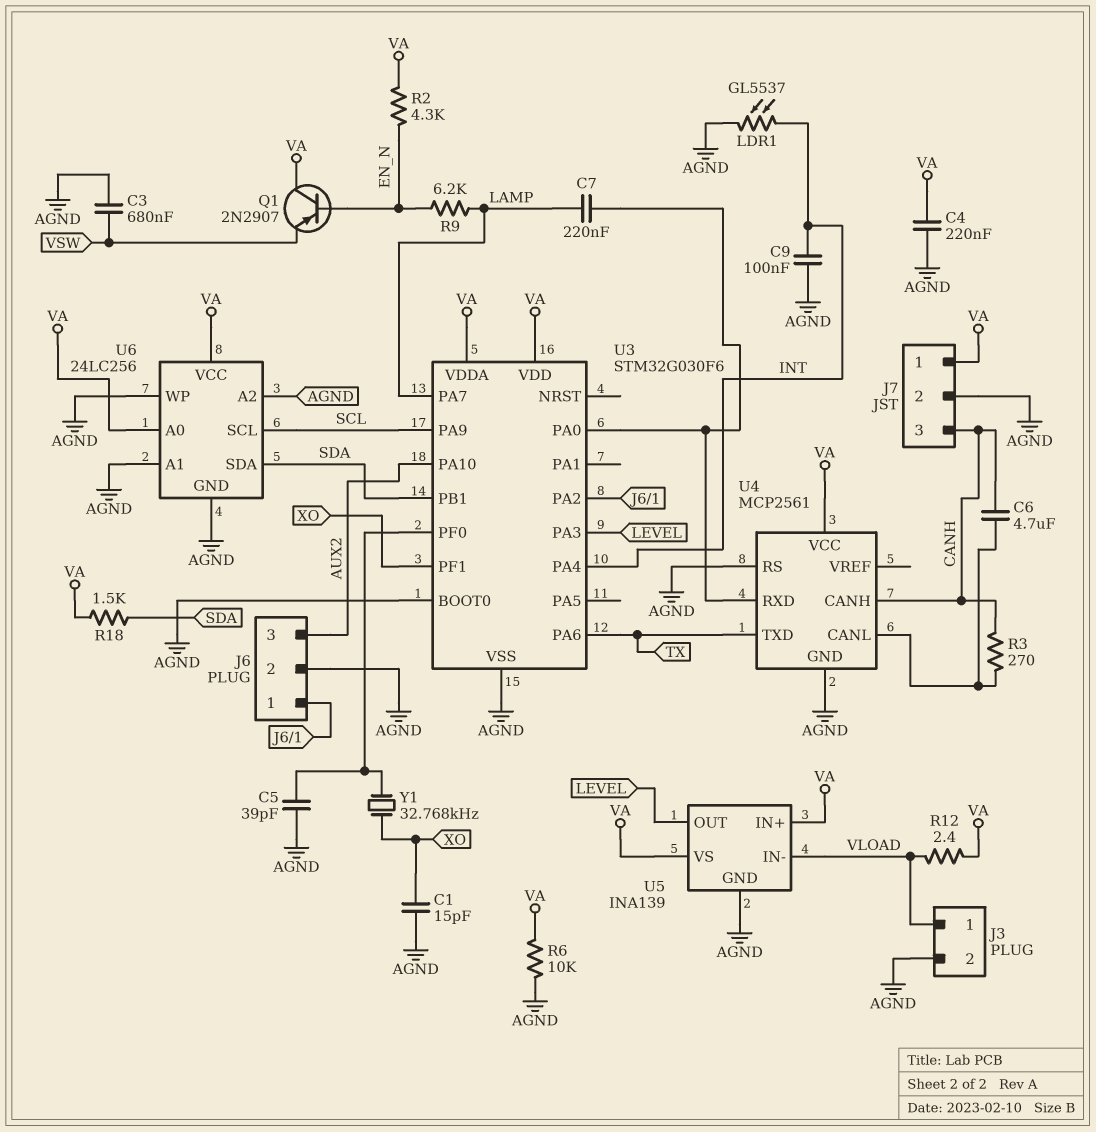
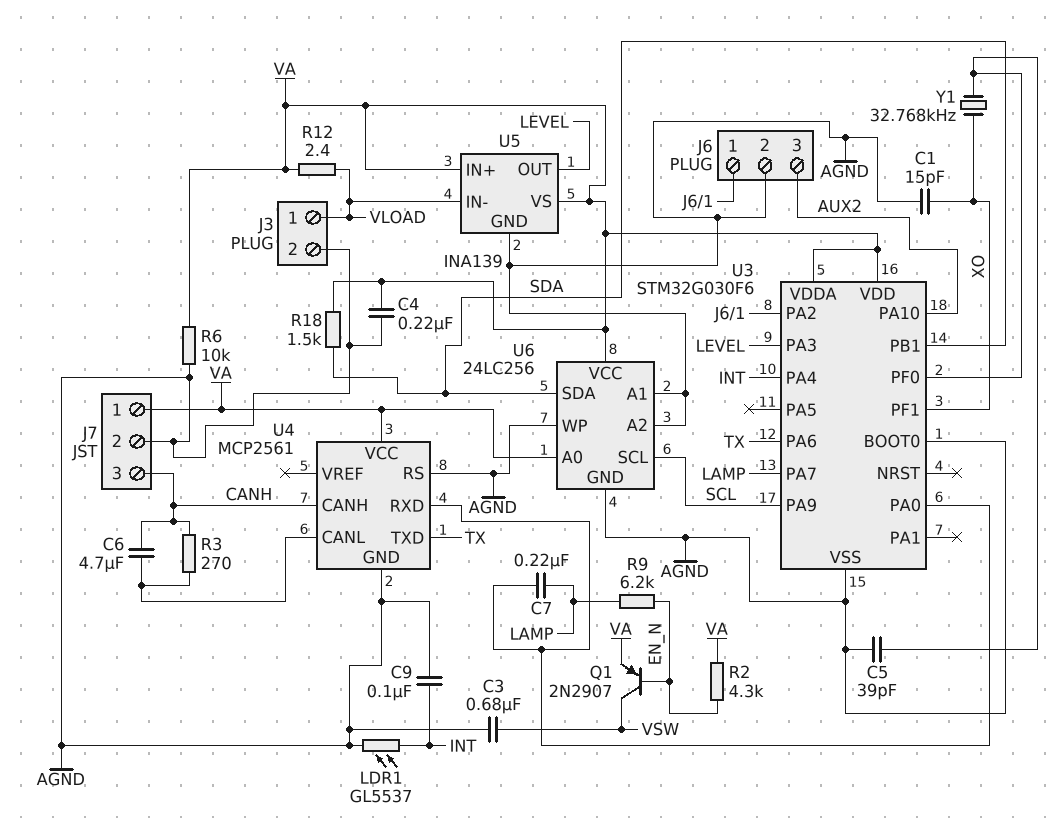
Q1: PNP 2N2907 (B EN_N, C VA, E VSW) -> PNP 2N2907 (B EN_N, C VSW, E VA)

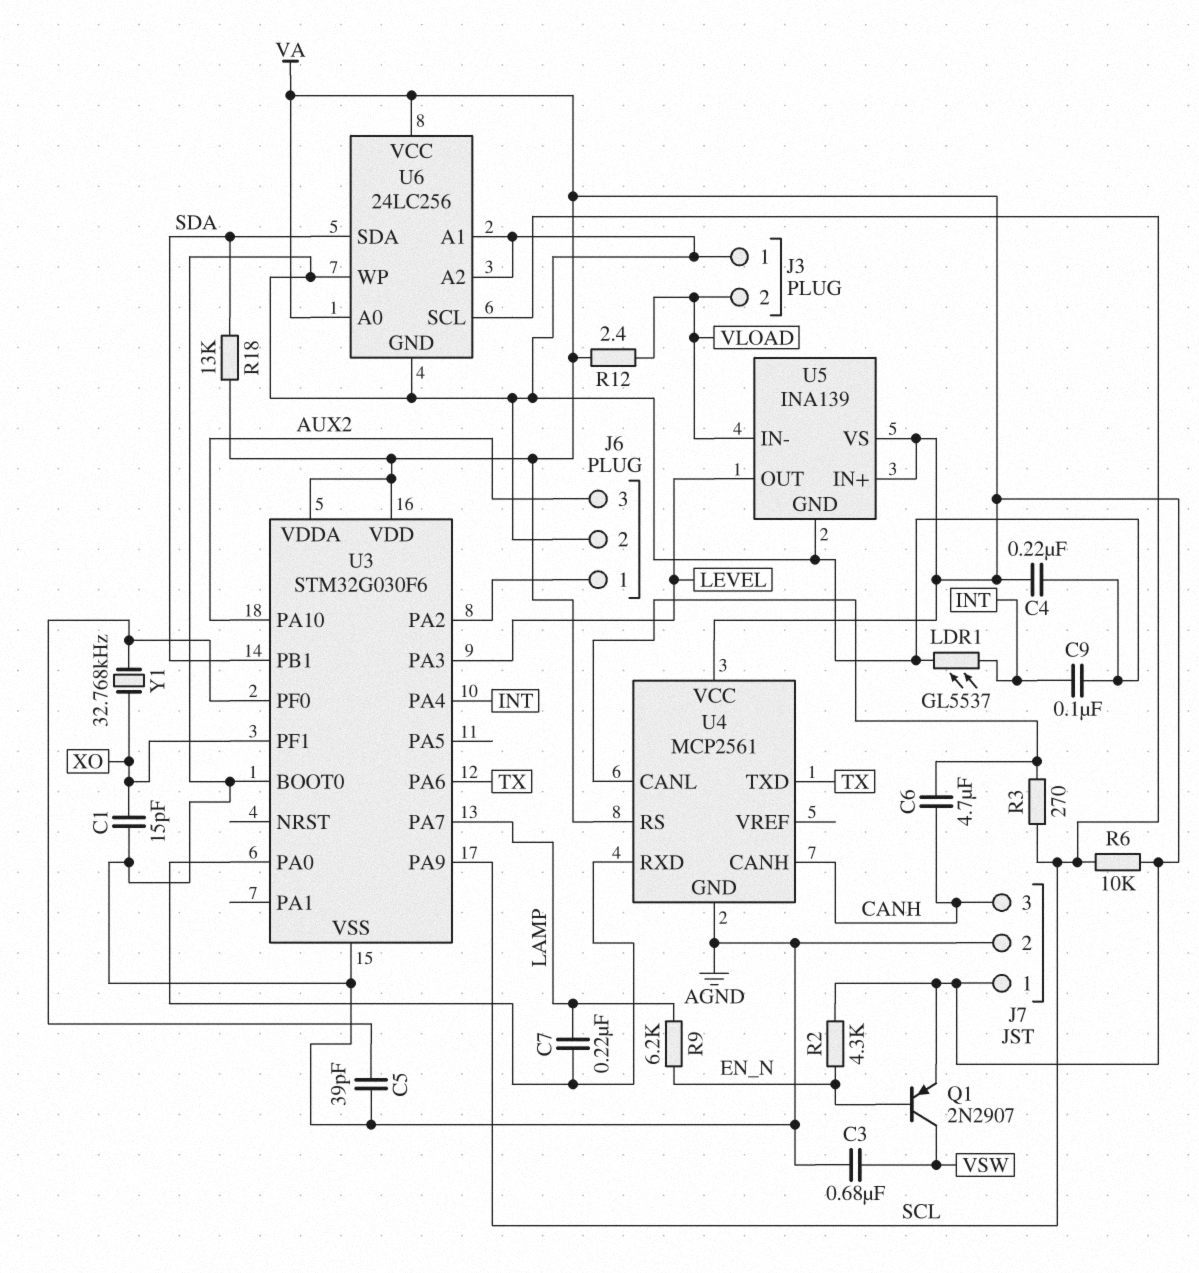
J3 pin 1: VLOAD -> AGND
J3 pin 2: AGND -> VLOAD
R3: 270 (CANH, U4/CANL) -> 270 (SCL, U4/CANL)
R6: 10k (AGND, VA) -> 10k (SCL, VA)
R18: 1.5k (SDA, VA) -> 13k (SDA, VA)
U4 pin RS: AGND -> VA

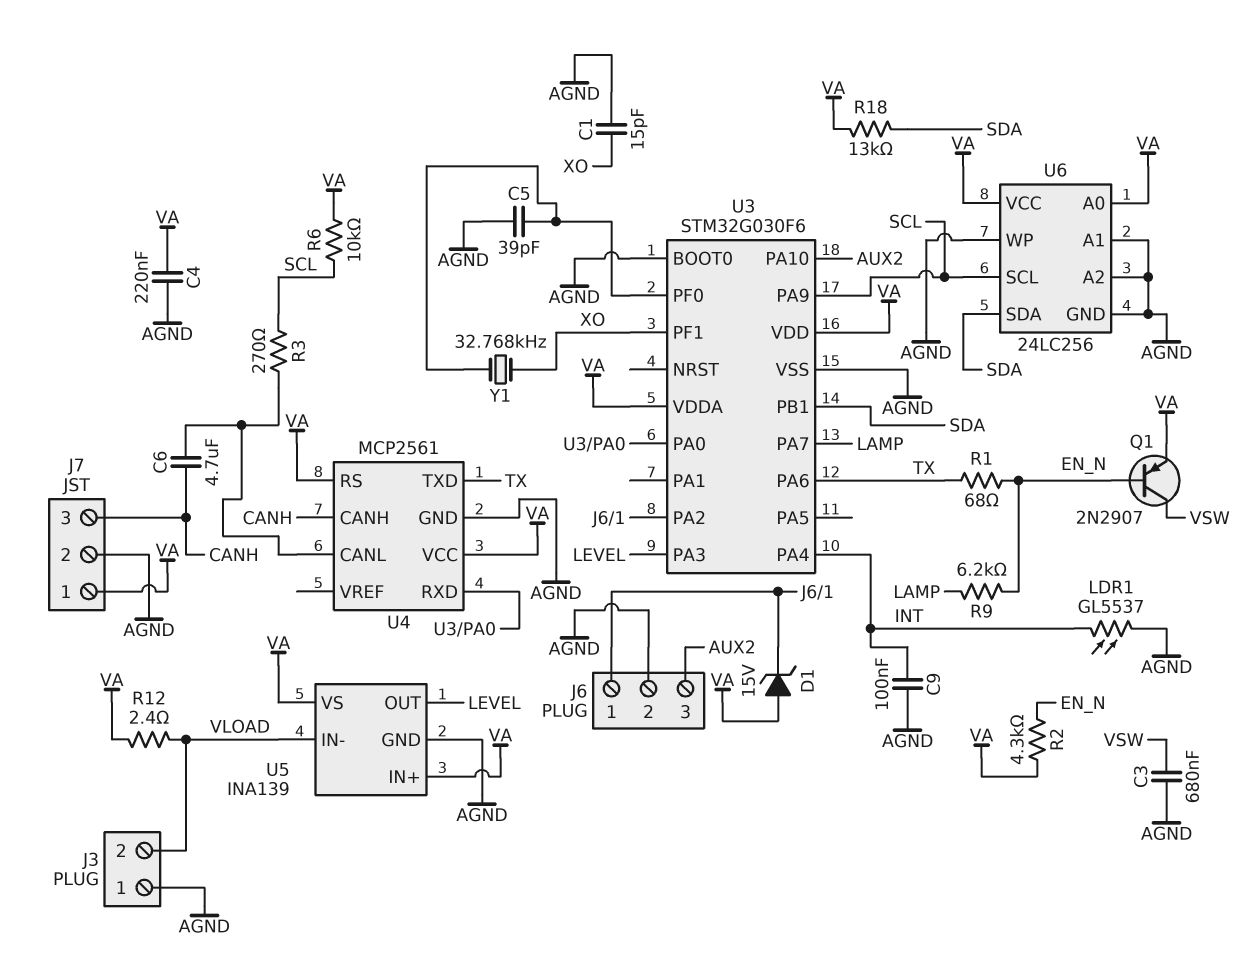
C7: 220nF (LAMP, U3/PA0) -> none
D1: none -> zener 15V (A VA, K J6/1)
R1: none -> 68 (EN_N, TX)

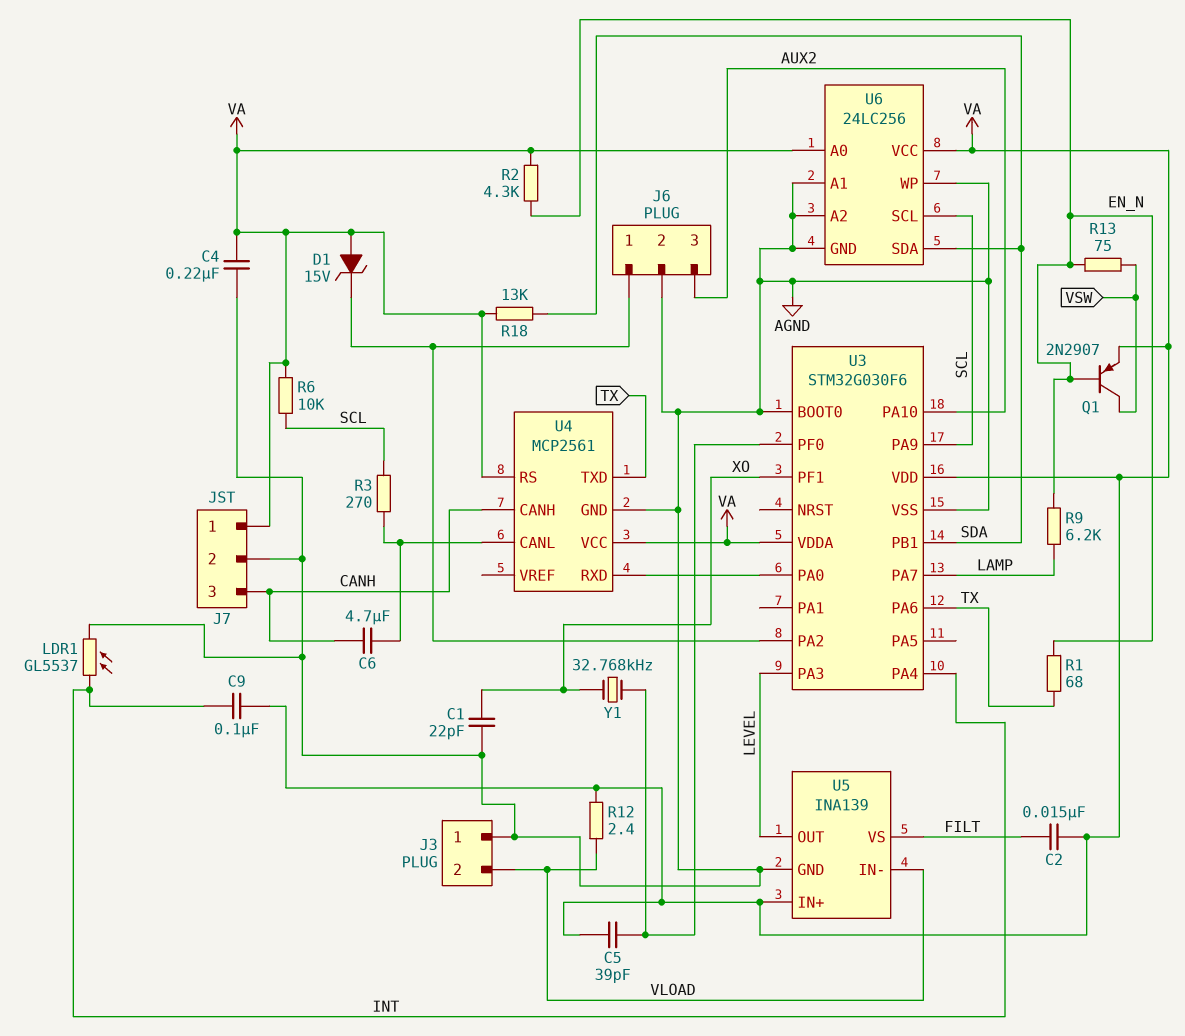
C1: 15pF (AGND, XO) -> 22pF (AGND, XO)
C2: none -> 15nF (FILT, VA)
C3: 680nF (AGND, VSW) -> none
C5: 39pF (AGND, U3/PF0) -> 39pF (U3/PF0, VA)
C9: 100nF (AGND, INT) -> 100nF (INT, VA)
R13: none -> 75 (EN_N, VSW)
U5 pin VS: VA -> FILT

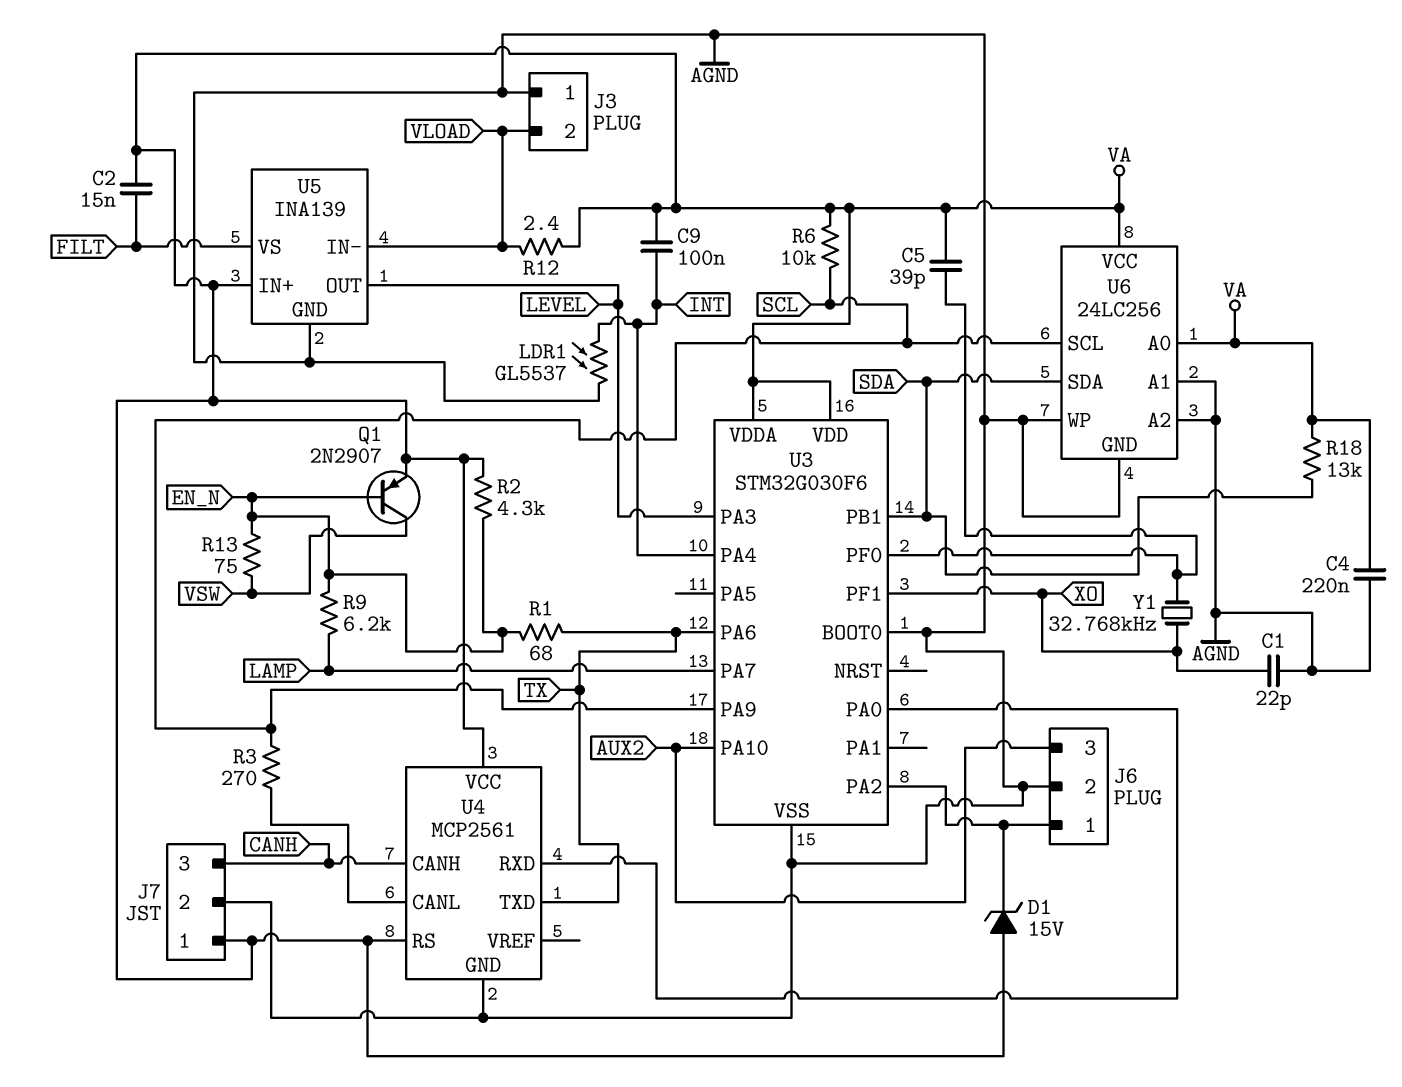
C6: 4.7uF (CANH, U4/CANL) -> none

